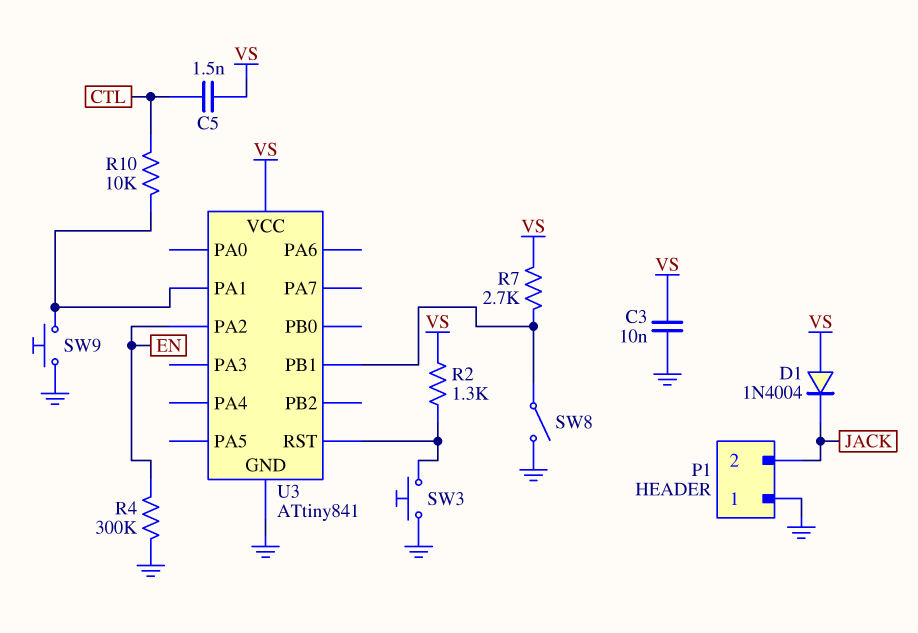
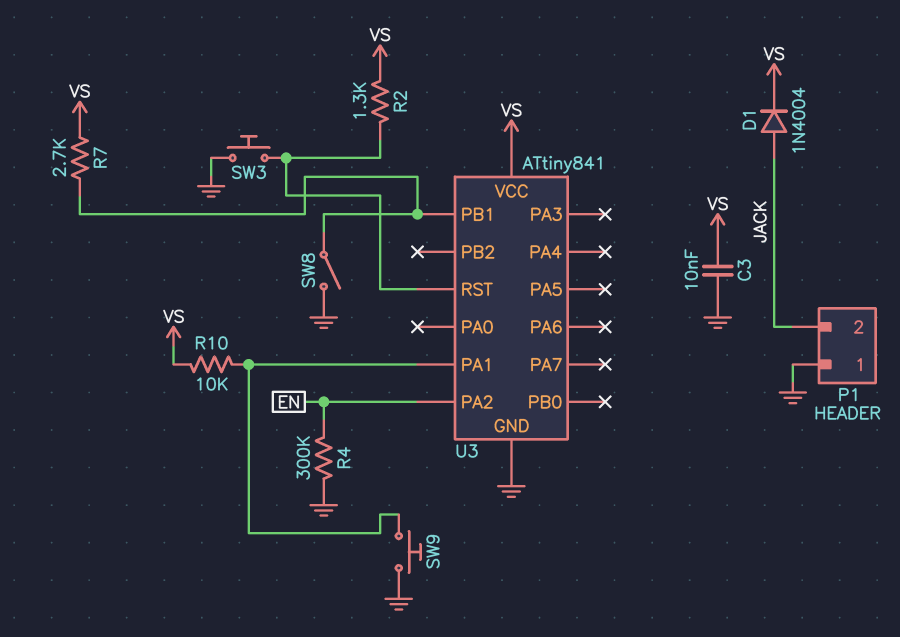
C5: 1.5nF (CTL, VS) -> none
D1: diode 1N4004 (A VS, K JACK) -> diode 1N4004 (A JACK, K VS)
R10: 10k (CTL, U3/PA1) -> 10k (U3/PA1, VS)

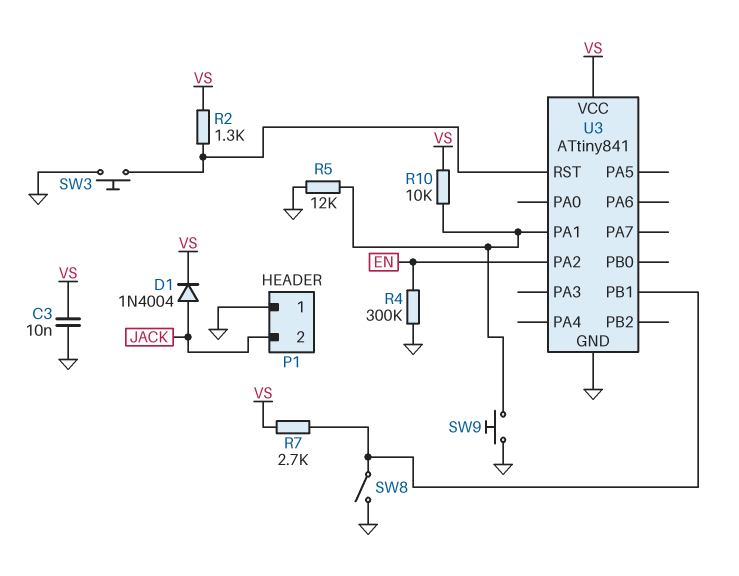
R5: none -> 12k (GND, U3/PA1)

